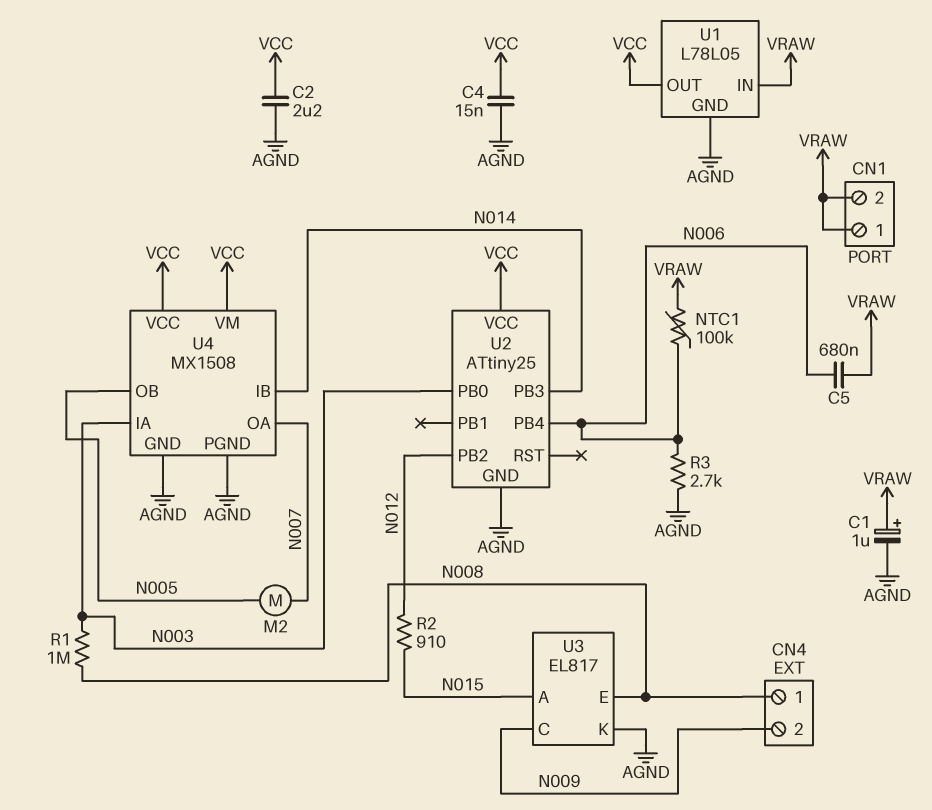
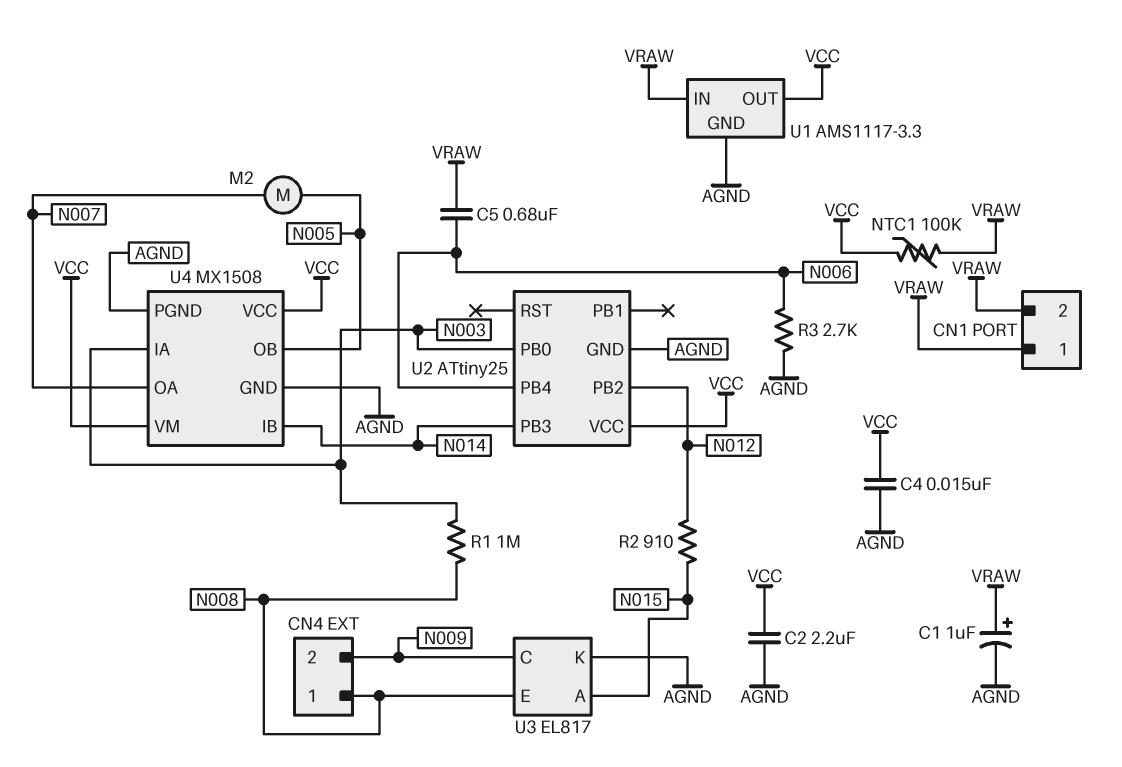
NTC1: 100k (N006, VRAW) -> 100k (VCC, VRAW)
U1: L78L05 -> AMS1117-3.3

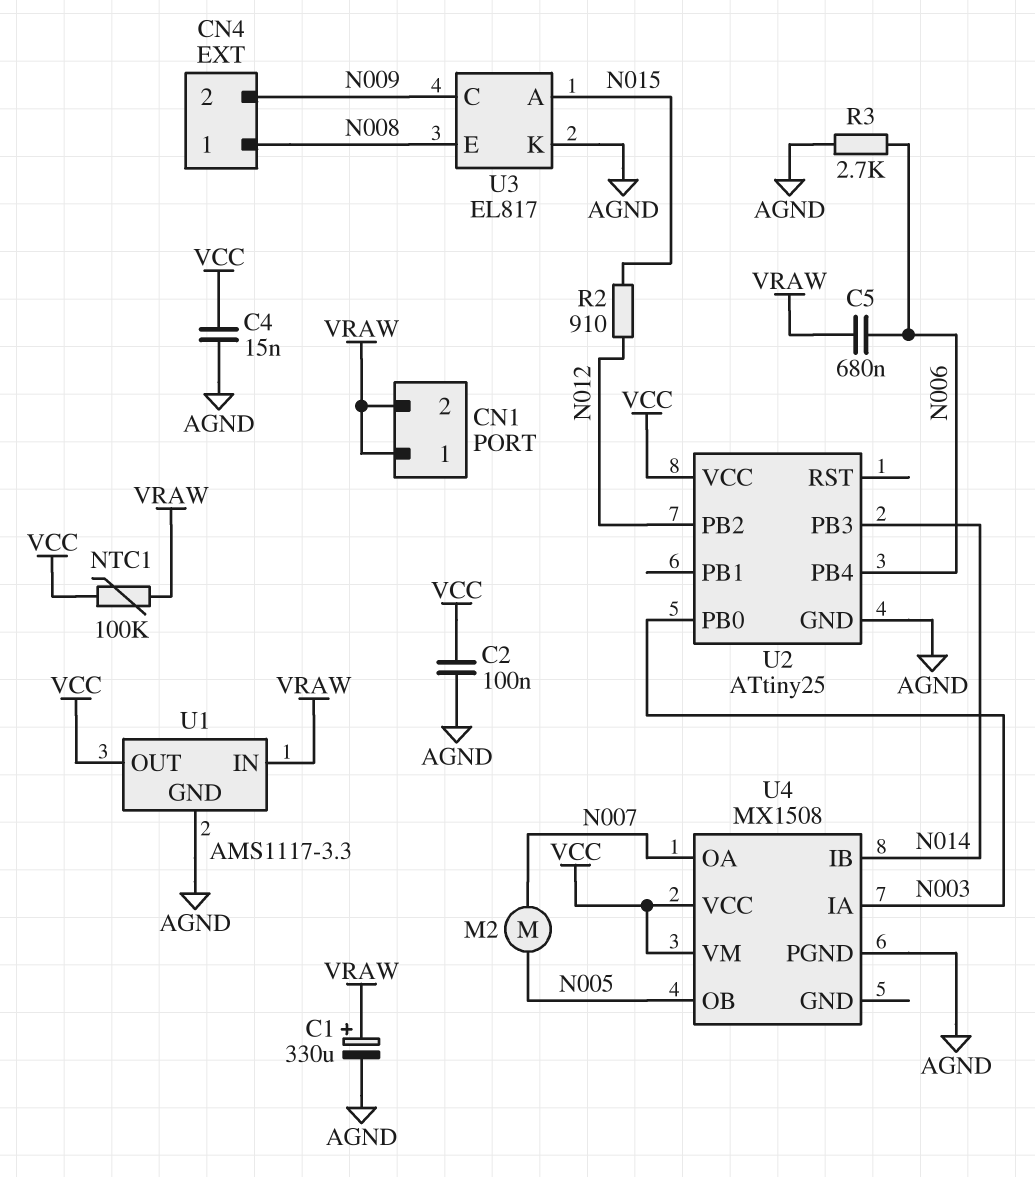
C1: 1uF (plus VRAW, minus AGND) -> 330uF (plus VRAW, minus AGND)
C2: 2.2uF (AGND, VCC) -> 100nF (AGND, VCC)
R1: 1M (N003, N008) -> none
U4 pin GND: AGND -> none

